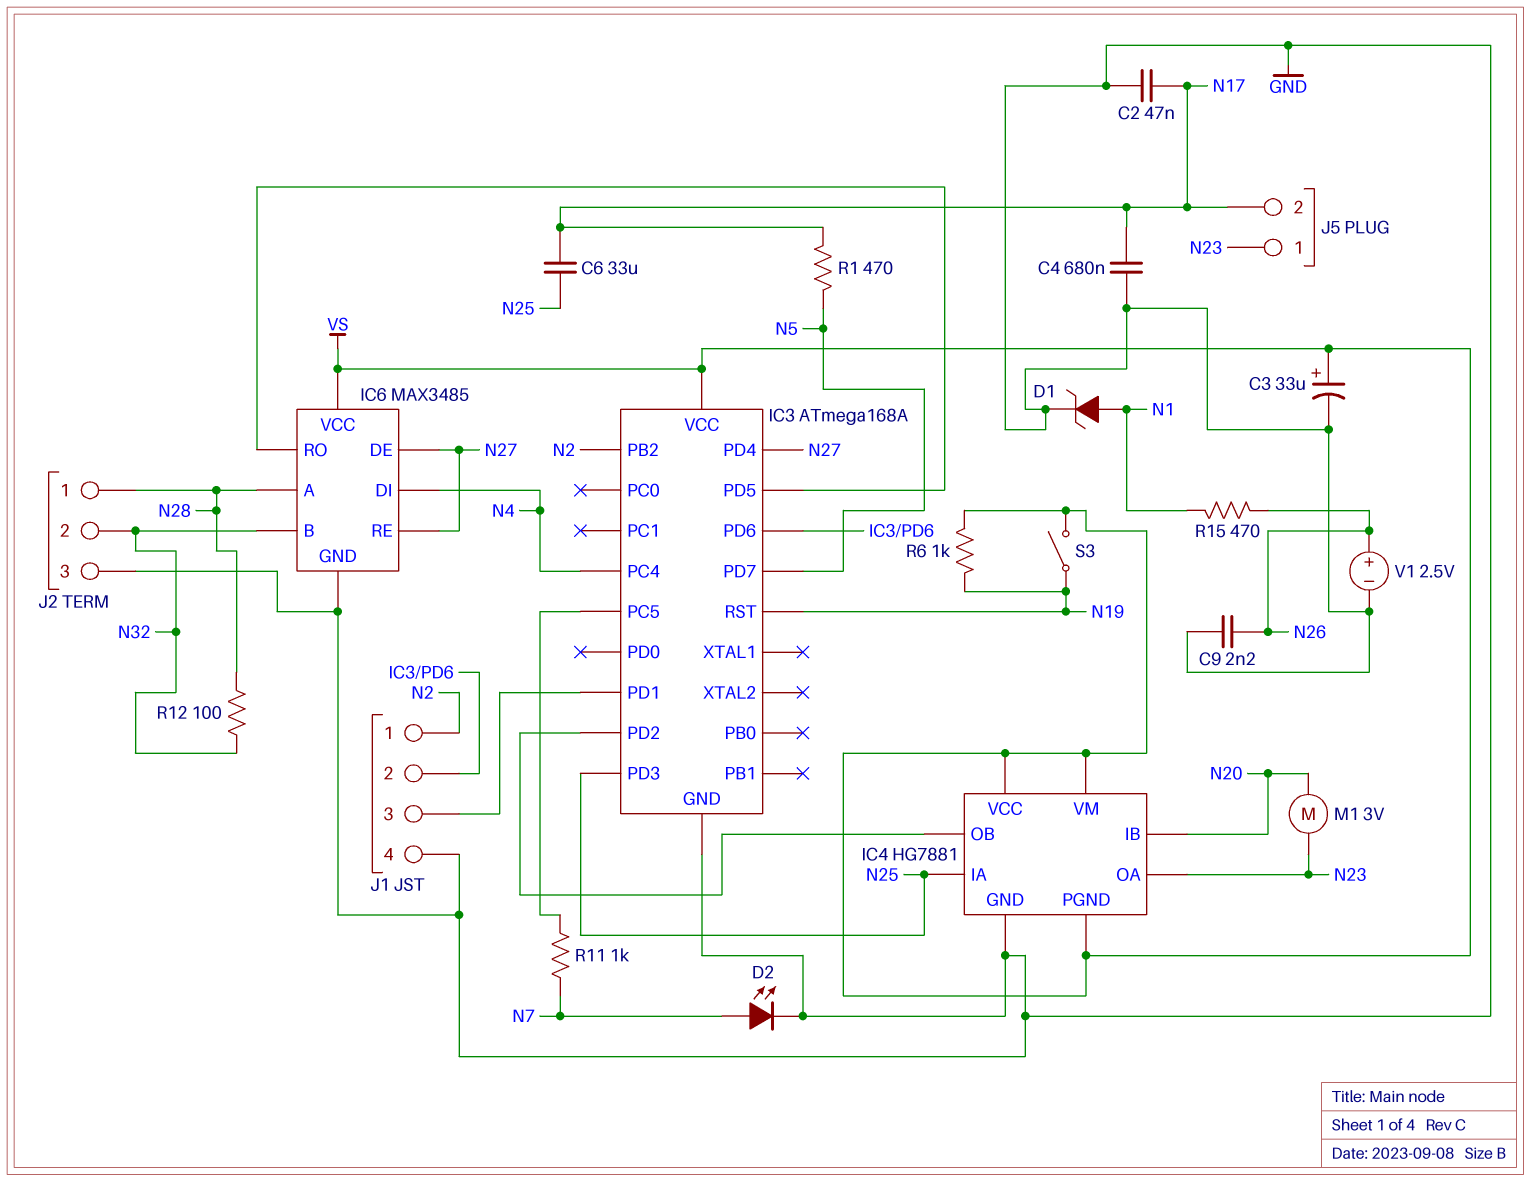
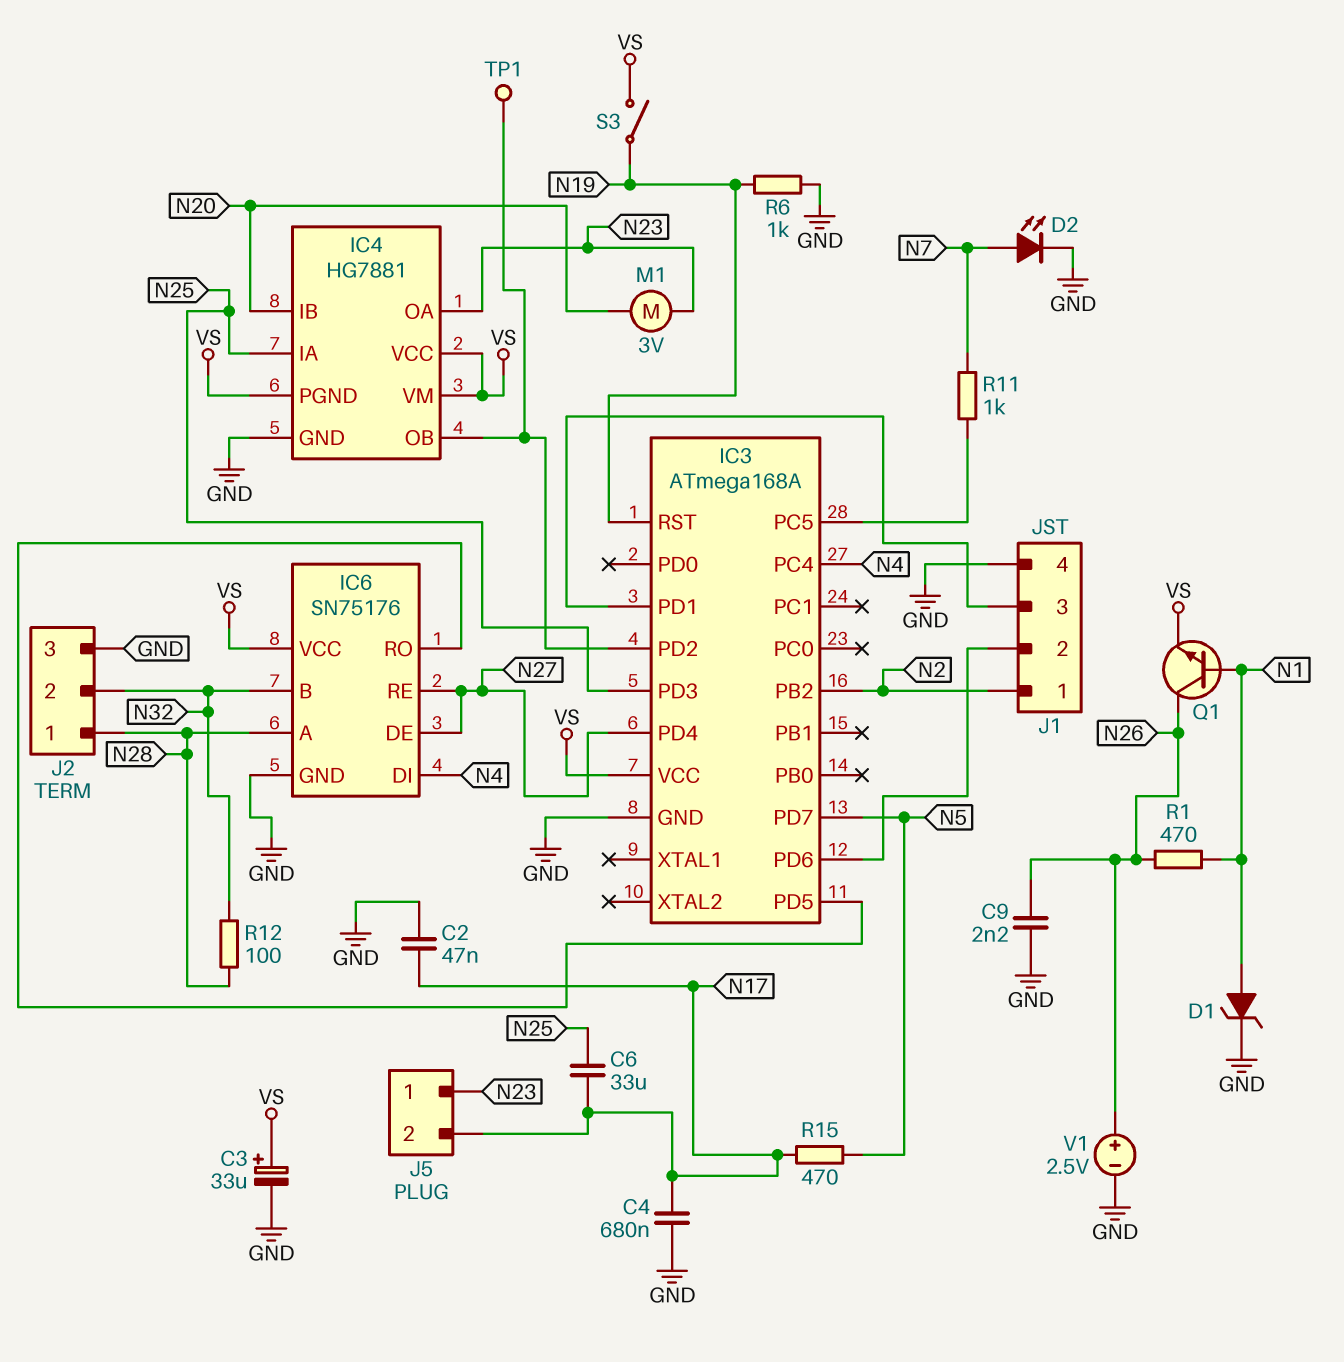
IC6: MAX3485 -> SN75176
Q1: none -> NPN (B N1, C N26, E VS)
R1: 470 (N5, N17) -> 470 (N1, N26)
R6: 1k (N19, VS) -> 1k (GND, N19)
R15: 470 (N1, N26) -> 470 (N5, N17)
TP1: none -> test point (IC3/PD2)

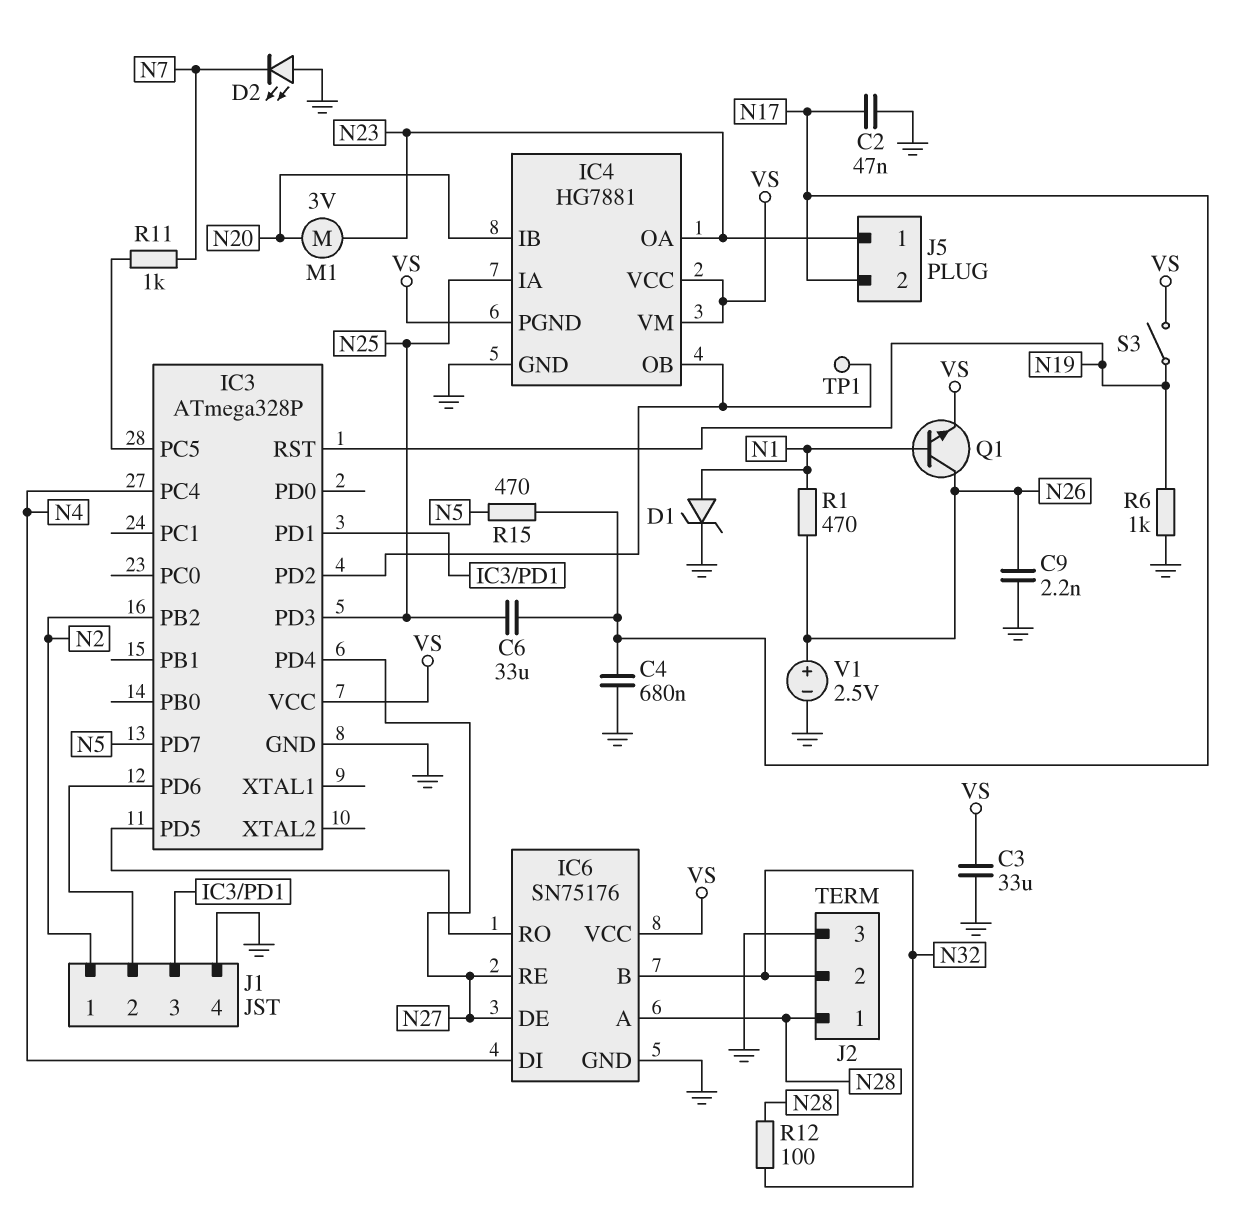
C3: 33uF (plus VS, minus GND) -> 33uF (GND, VS)
D2: LED (A N7, K GND) -> LED (A GND, K N7)
IC3: ATmega168A -> ATmega328P

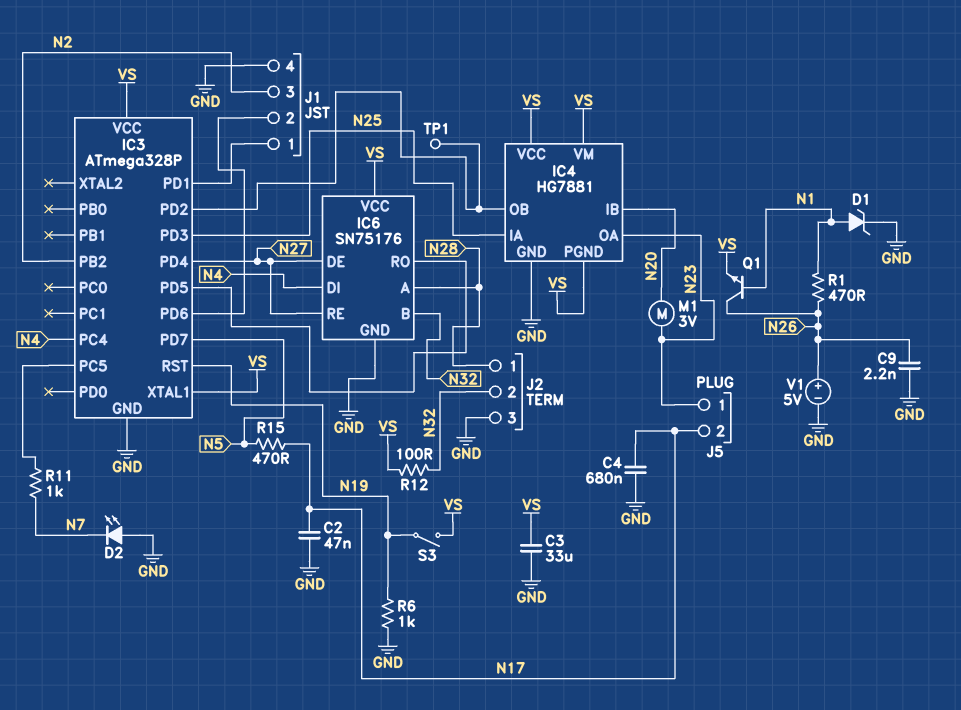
C6: 33uF (N17, N25) -> none
IC3 pin XTAL1: none -> VS
J1 pin 1: N2 -> IC3/PD1
J1 pin 3: IC3/PD1 -> N2
R12: 100 (N28, N32) -> 100 (N32, VS)
V1: 2.5V (plus N26, minus GND) -> 5V (plus N26, minus GND)

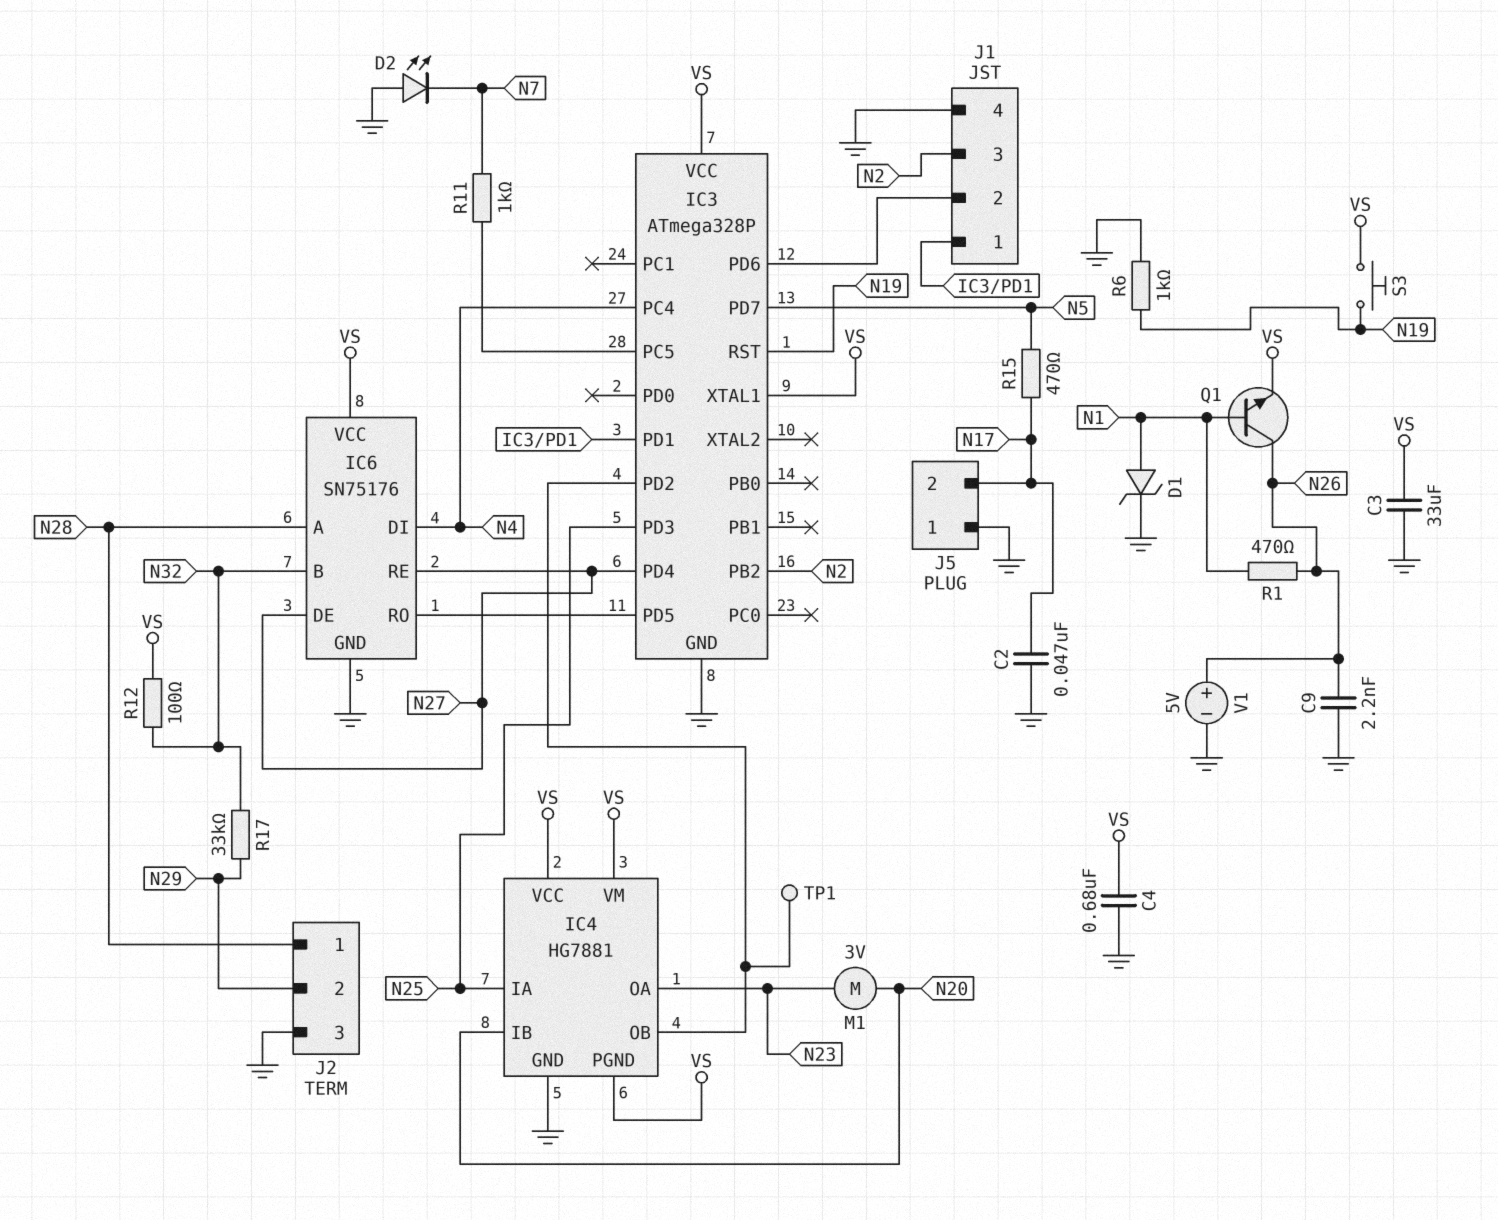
C4: 680nF (GND, N17) -> 680nF (GND, VS)
J2 pin 2: N32 -> N29
J5 pin 1: N23 -> GND
R17: none -> 33k (N29, N32)
S3: switch (N19, VS) -> button (N19, VS)

